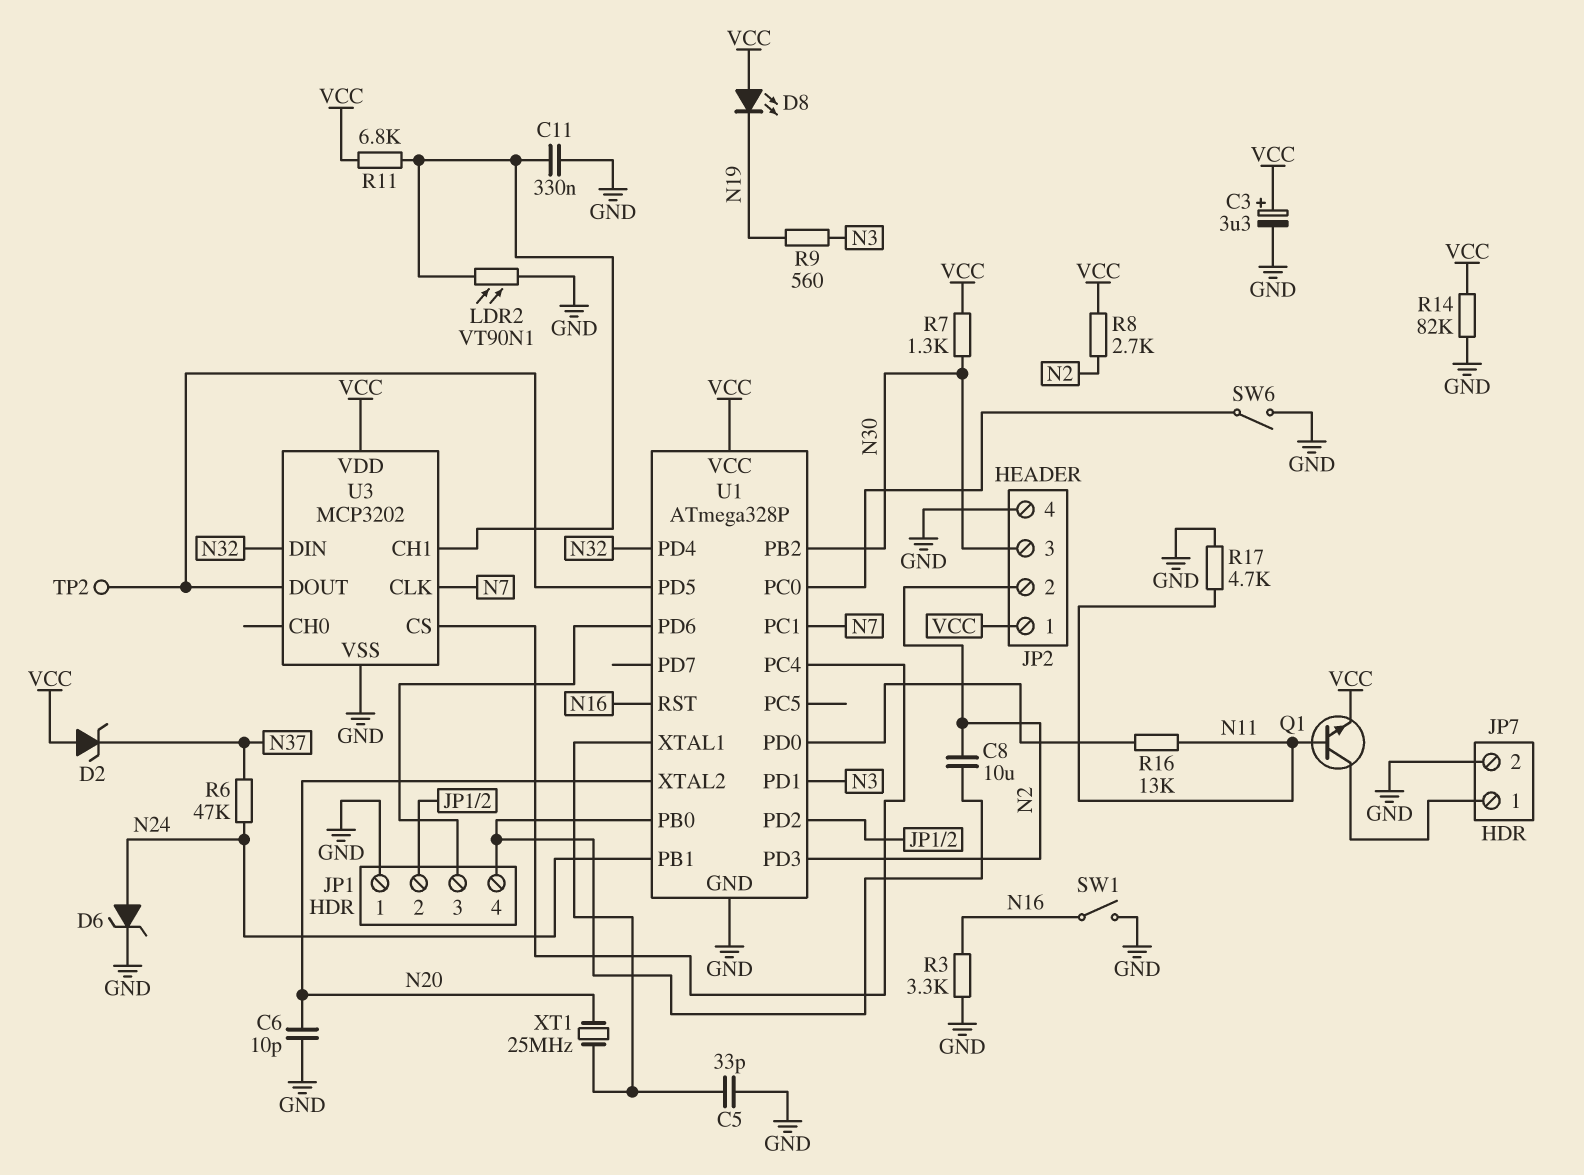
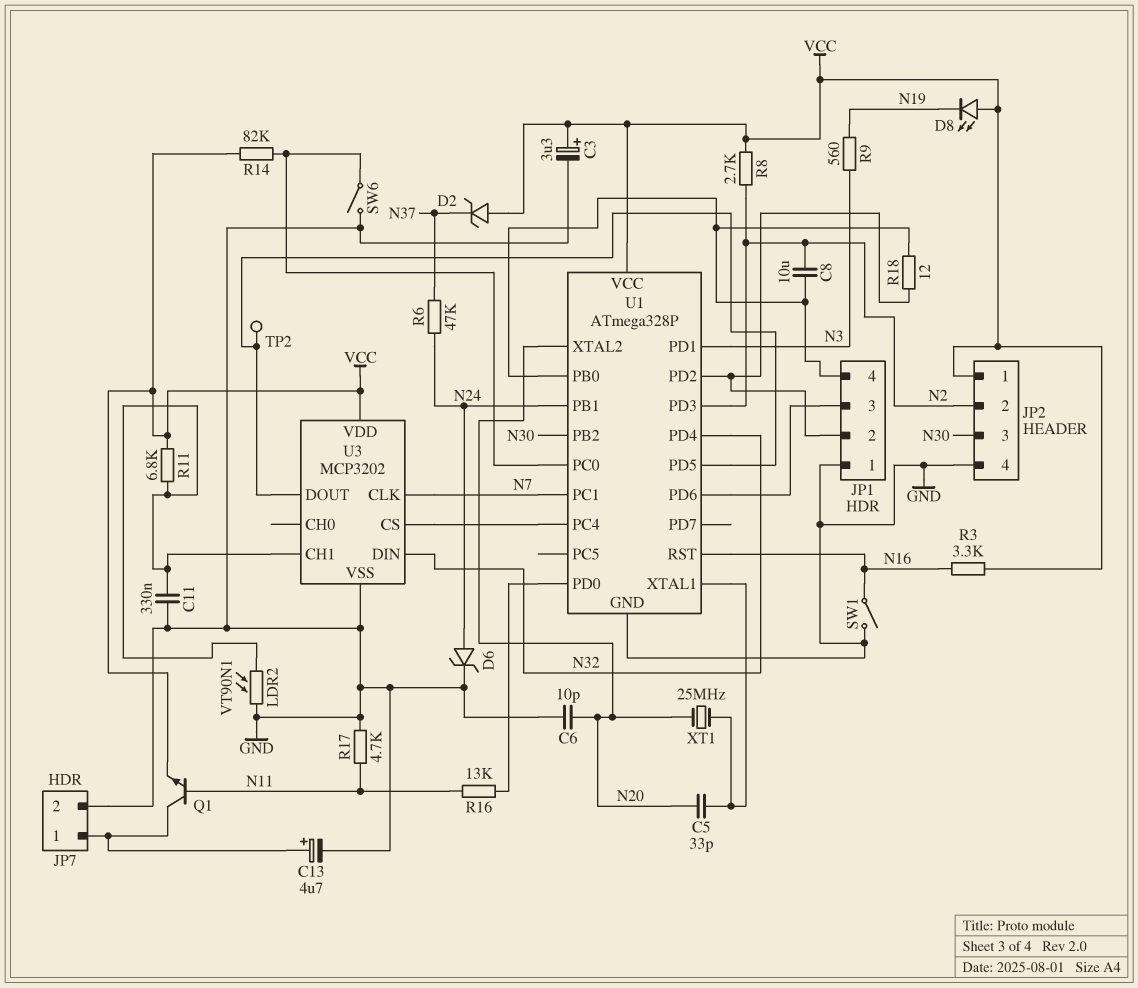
C5: 33pF (GND, U1/XTAL1) -> 33pF (N20, U1/XTAL1)
C13: none -> 4.7uF (plus JP7/1, minus GND)
R3: 3.3k (GND, N16) -> 3.3k (N16, VCC)
R7: 1.3k (N30, VCC) -> none
R14: 82k (GND, VCC) -> 82k (U1/PC0, VCC)
R18: none -> 12 (JP1/2, JP1/4)

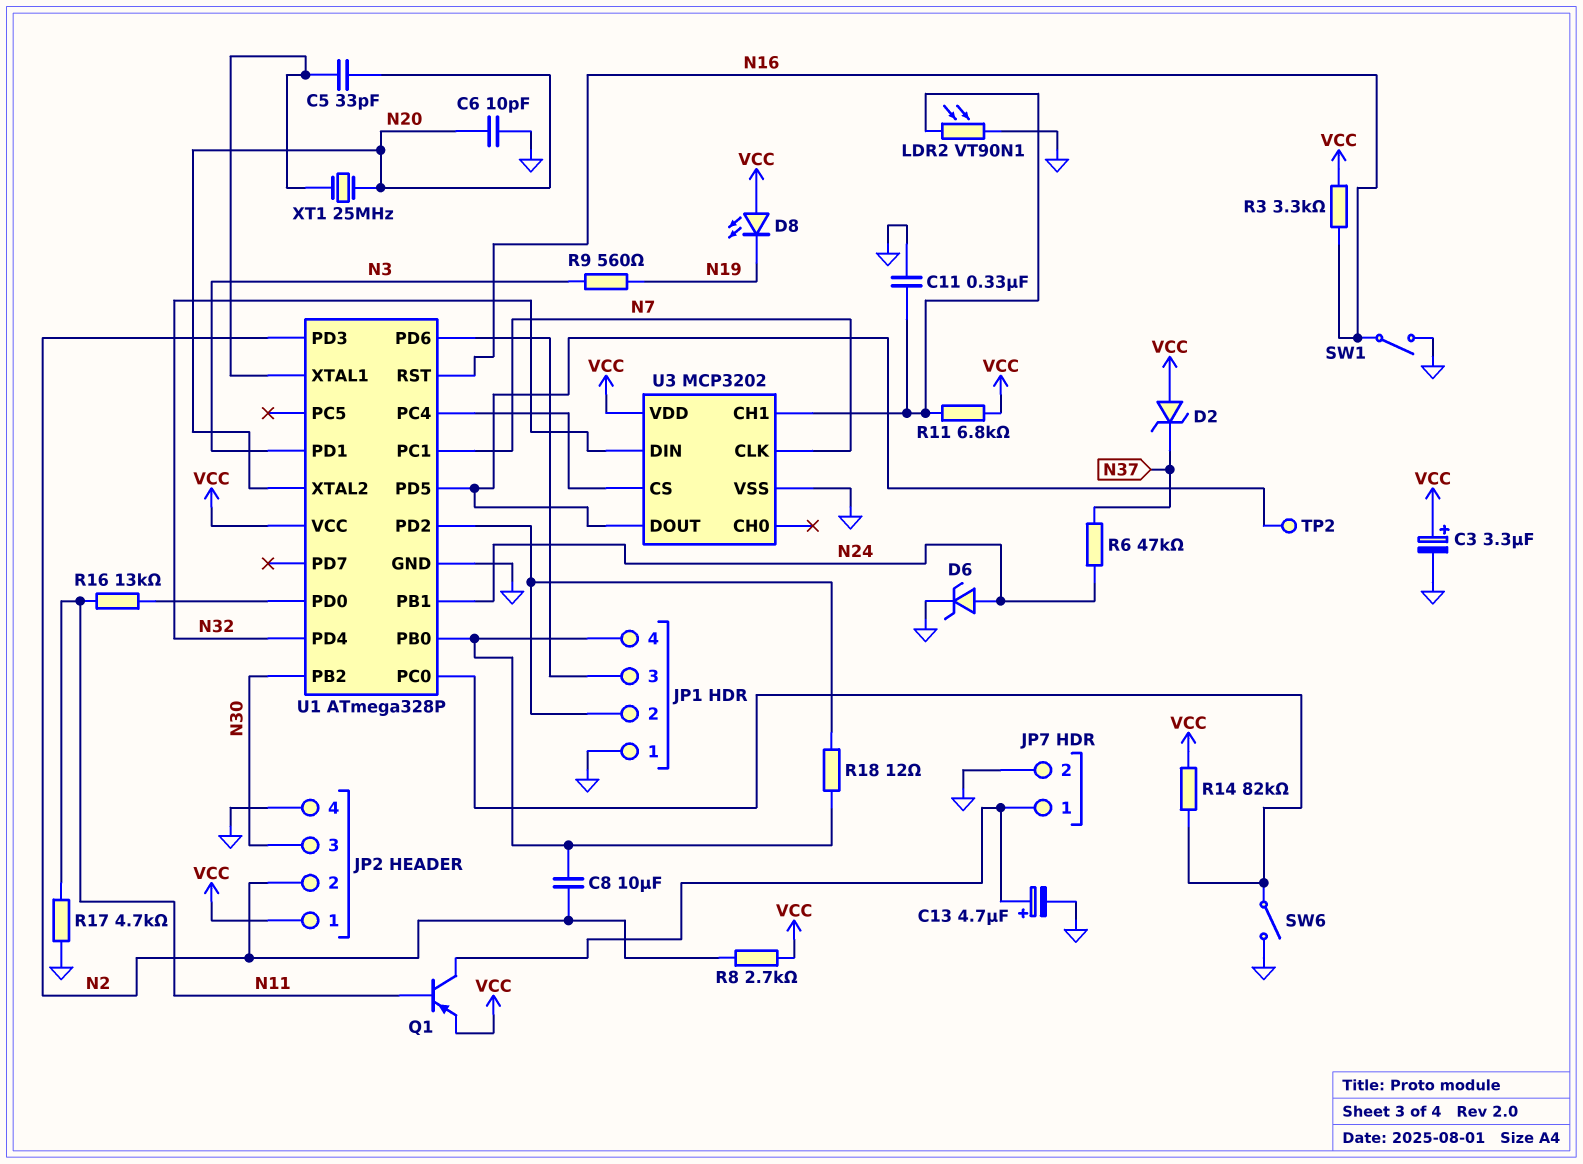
Q1: NPN (B N11, C JP7/1, E VCC) -> PNP (B N11, C JP7/1, E VCC)

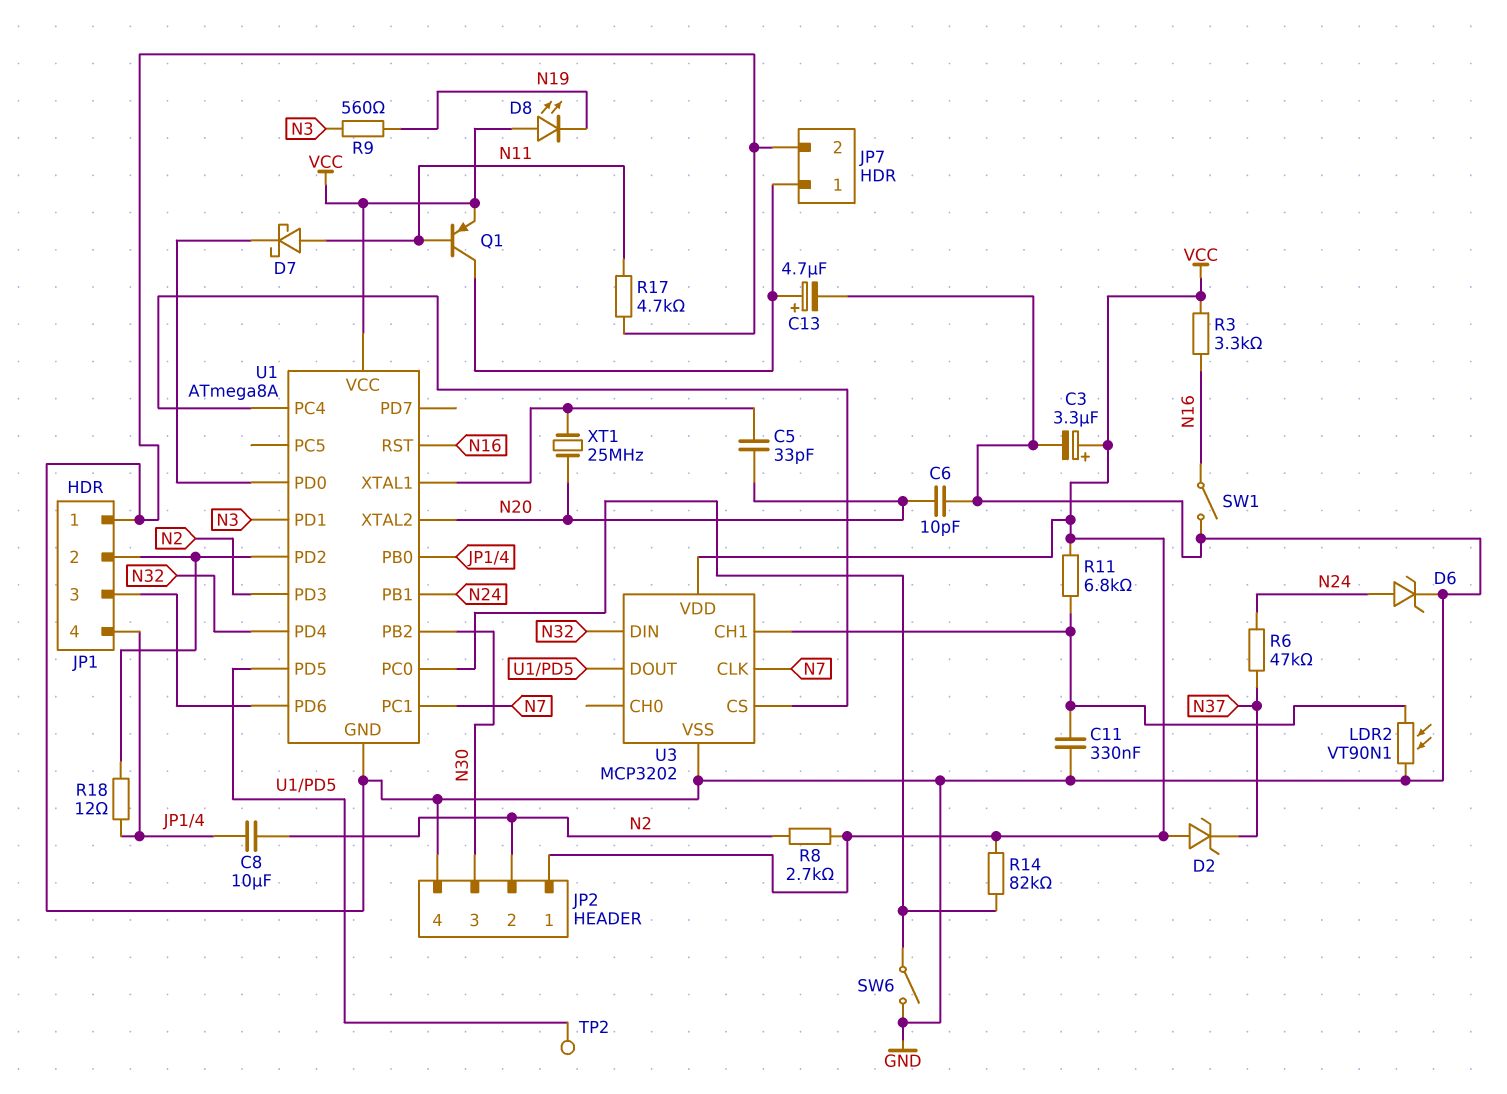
D7: none -> schottky (A N11, K U1/PD0)
R16: 13k (N11, U1/PD0) -> none
U1: ATmega328P -> ATmega8A

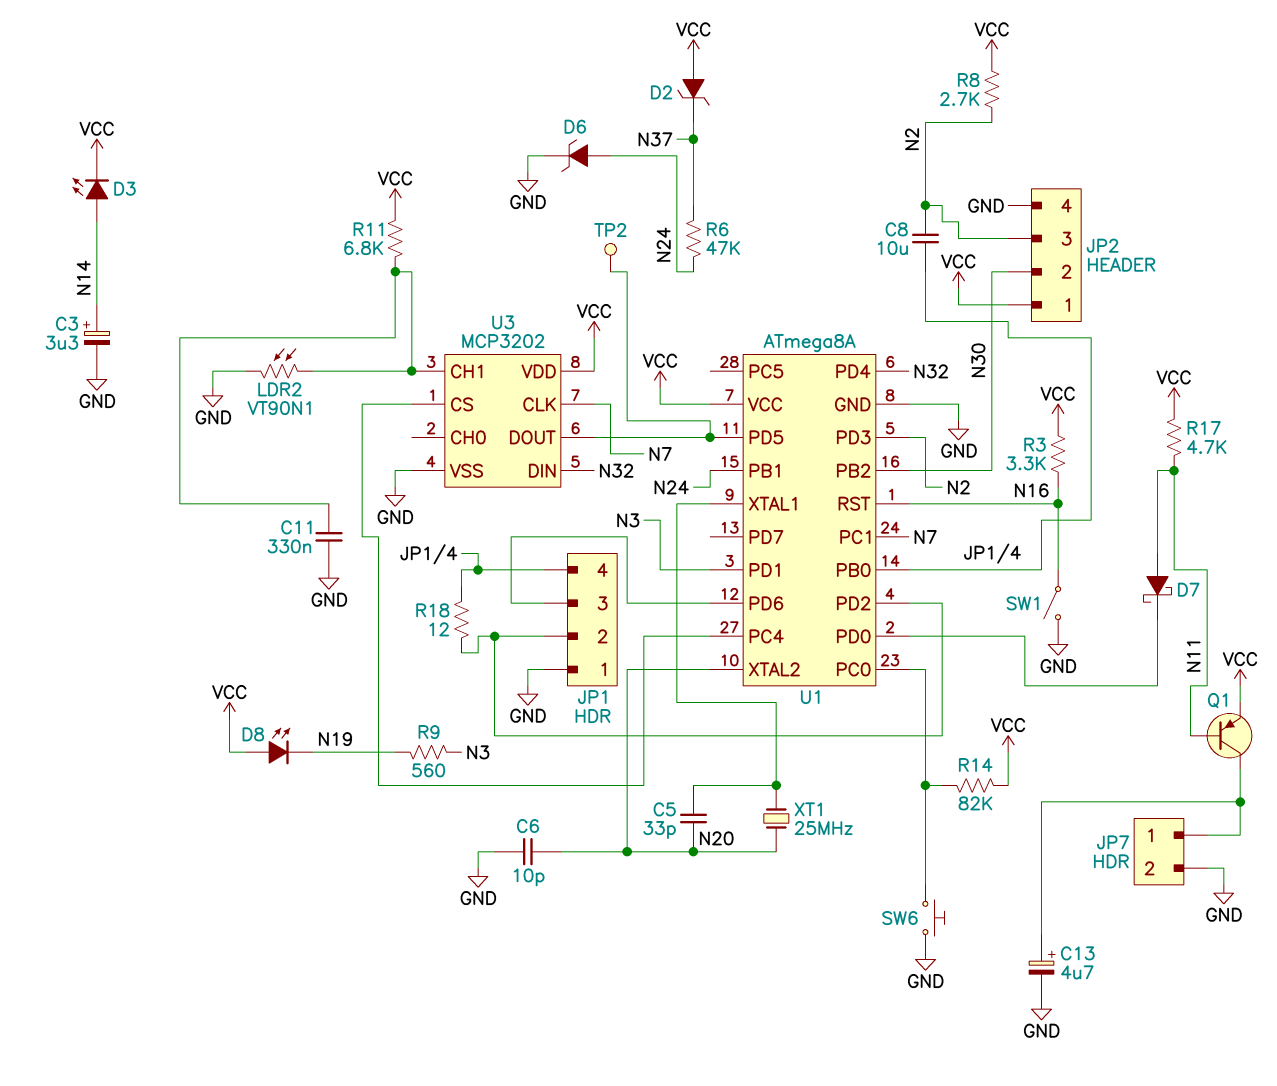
C3: 3.3uF (plus VCC, minus GND) -> 3.3uF (plus N14, minus GND)
D3: none -> LED (A N14, K VCC)
JP2 pin 2: N2 -> N30
JP2 pin 3: N30 -> N2
R17: 4.7k (GND, N11) -> 4.7k (N11, VCC)
SW6: switch (GND, U1/PC0) -> button (GND, U1/PC0)

